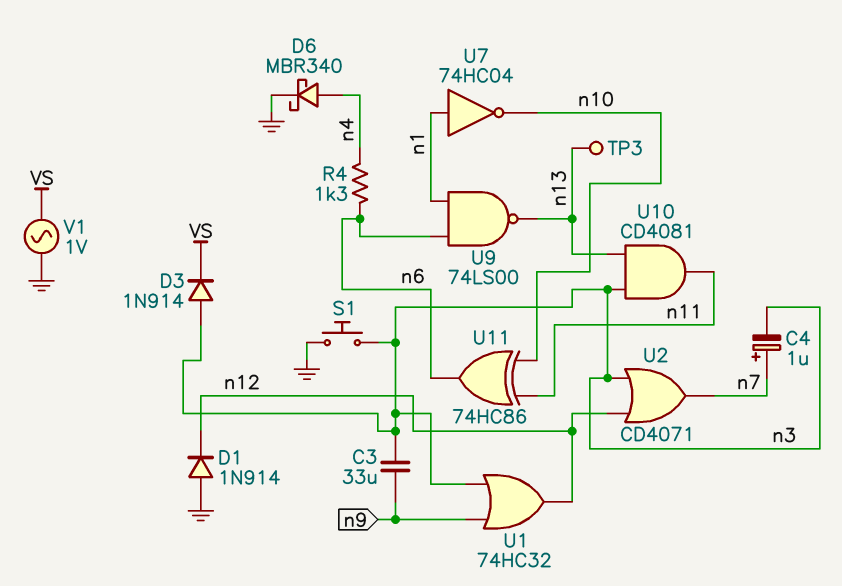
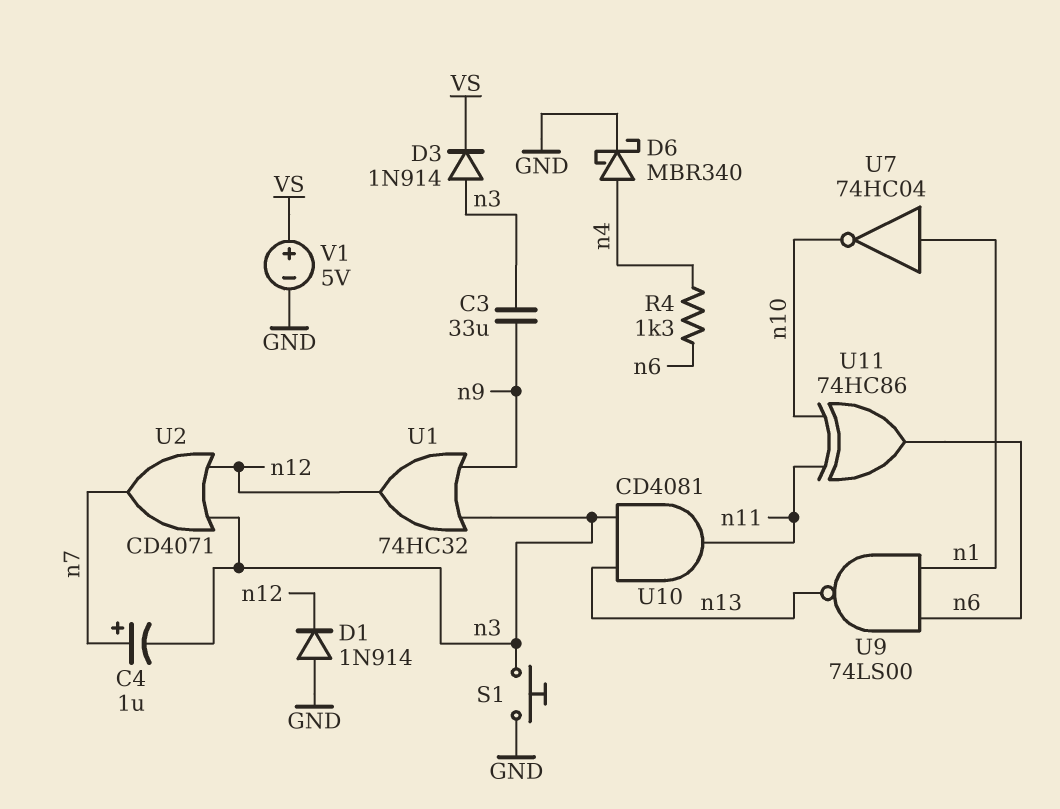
TP3: test point (n13) -> none
V1: AC 1V (GND, VS) -> 5V (plus VS, minus GND)

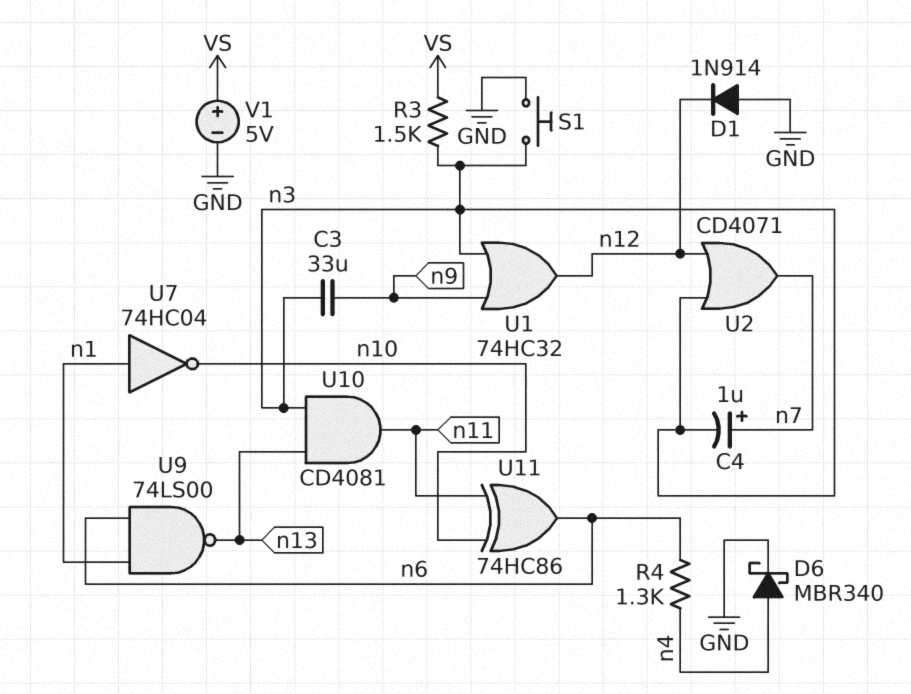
D3: diode 1N914 (A n3, K VS) -> none
R3: none -> 1.5k (VS, n3)

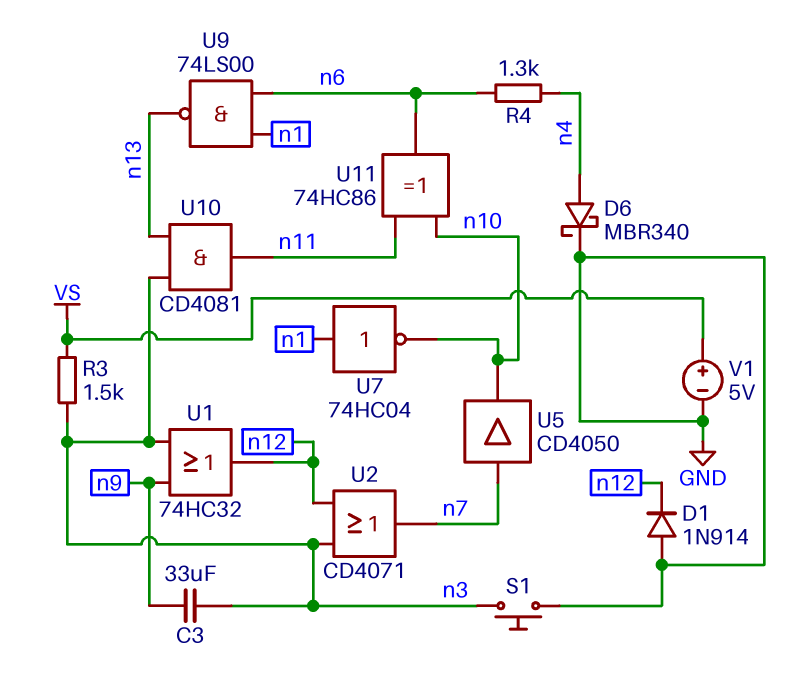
C4: 1uF (plus n7, minus n3) -> none
U5: none -> buffer CD4050 (in n7, out n10)

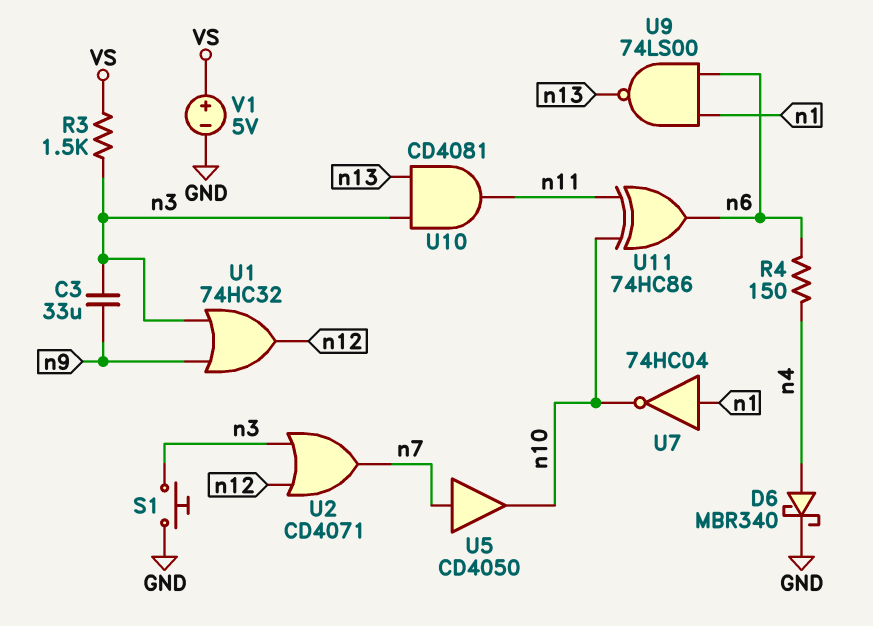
D1: diode 1N914 (A GND, K n12) -> none
R4: 1.3k (n4, n6) -> 150 (n4, n6)

